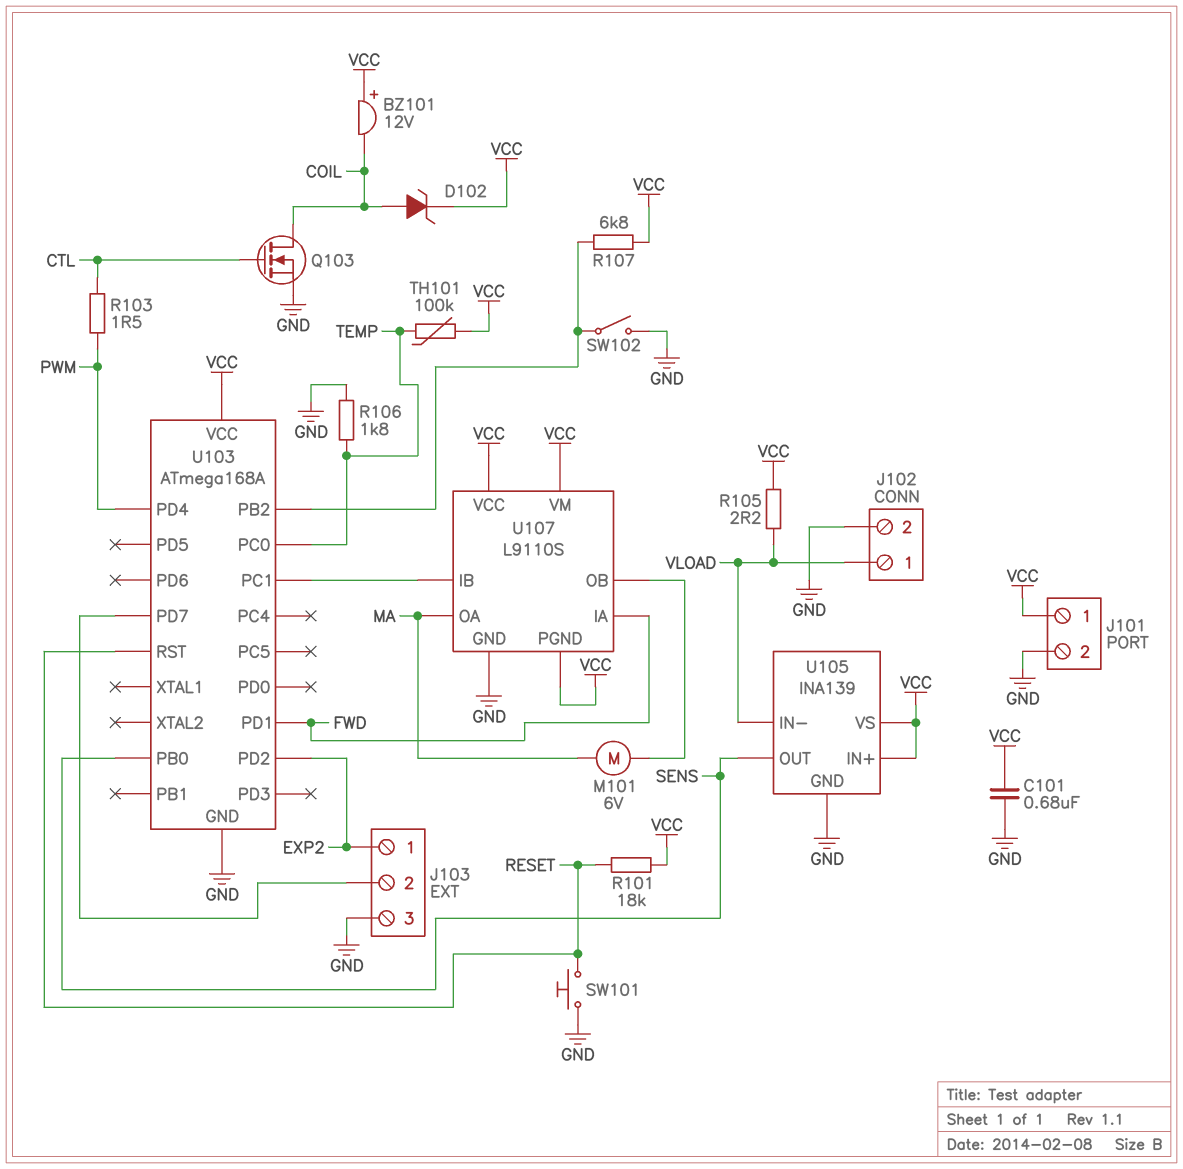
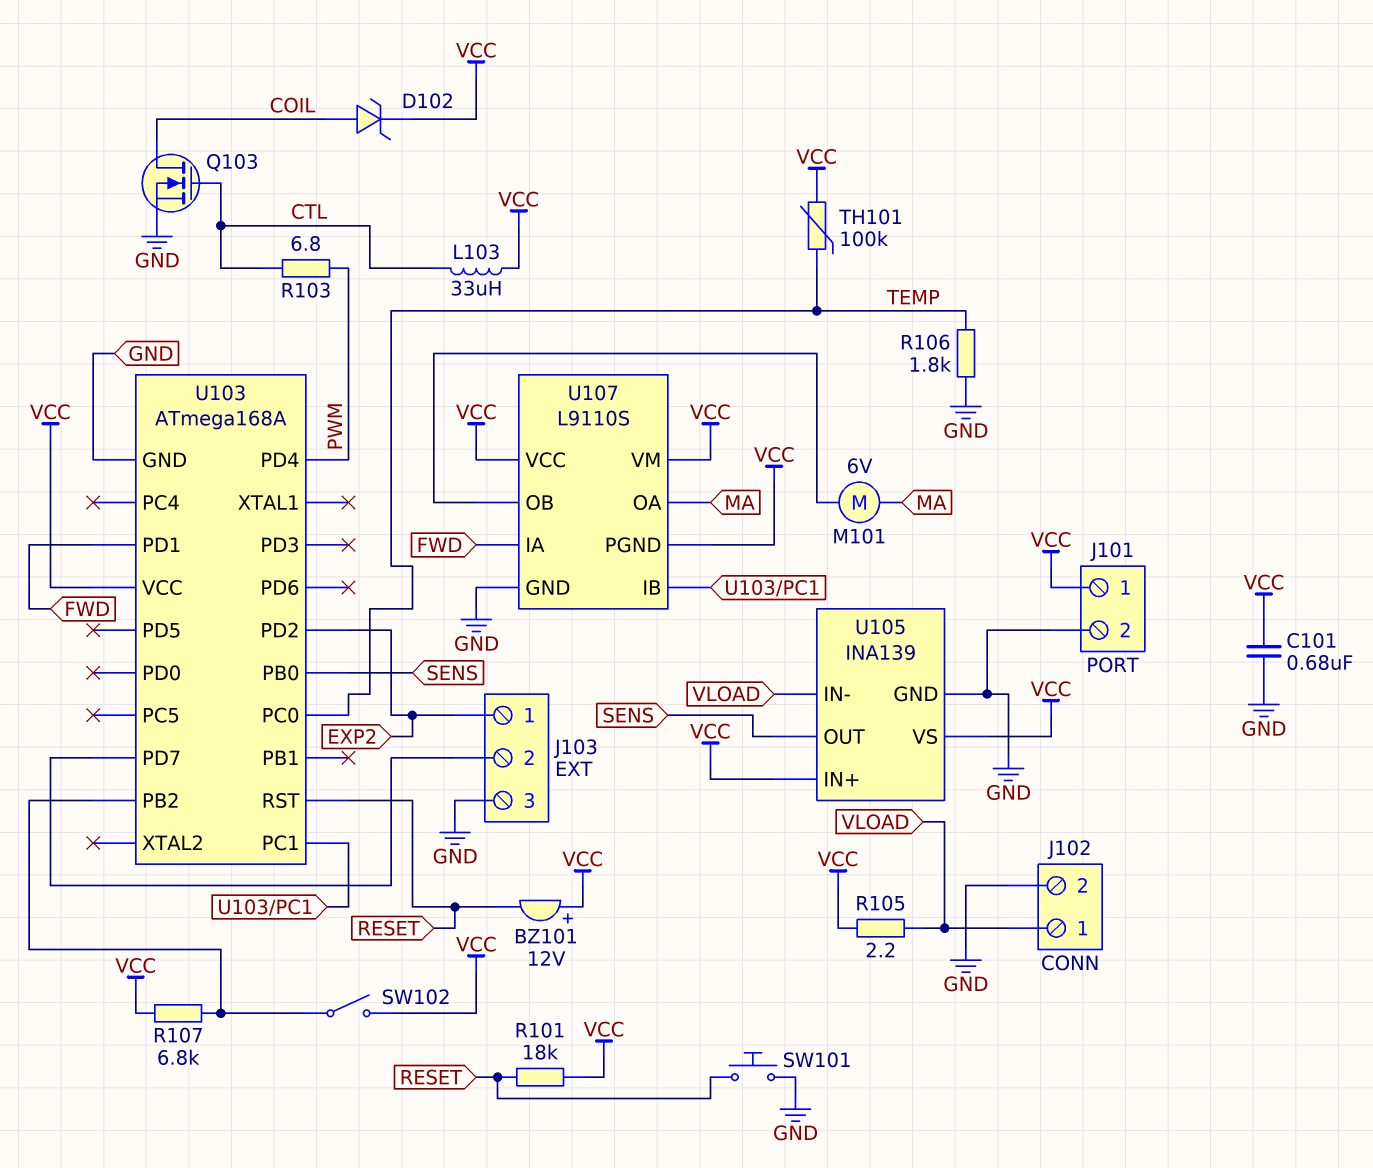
BZ101: buzzer 12V (plus VCC, minus COIL) -> buzzer 12V (plus VCC, minus RESET)
L103: none -> 33uH (CTL, VCC)
R103: 1.5 (CTL, PWM) -> 6.8 (CTL, PWM)
SW102: switch (GND, U103/PB2) -> switch (U103/PB2, VCC)

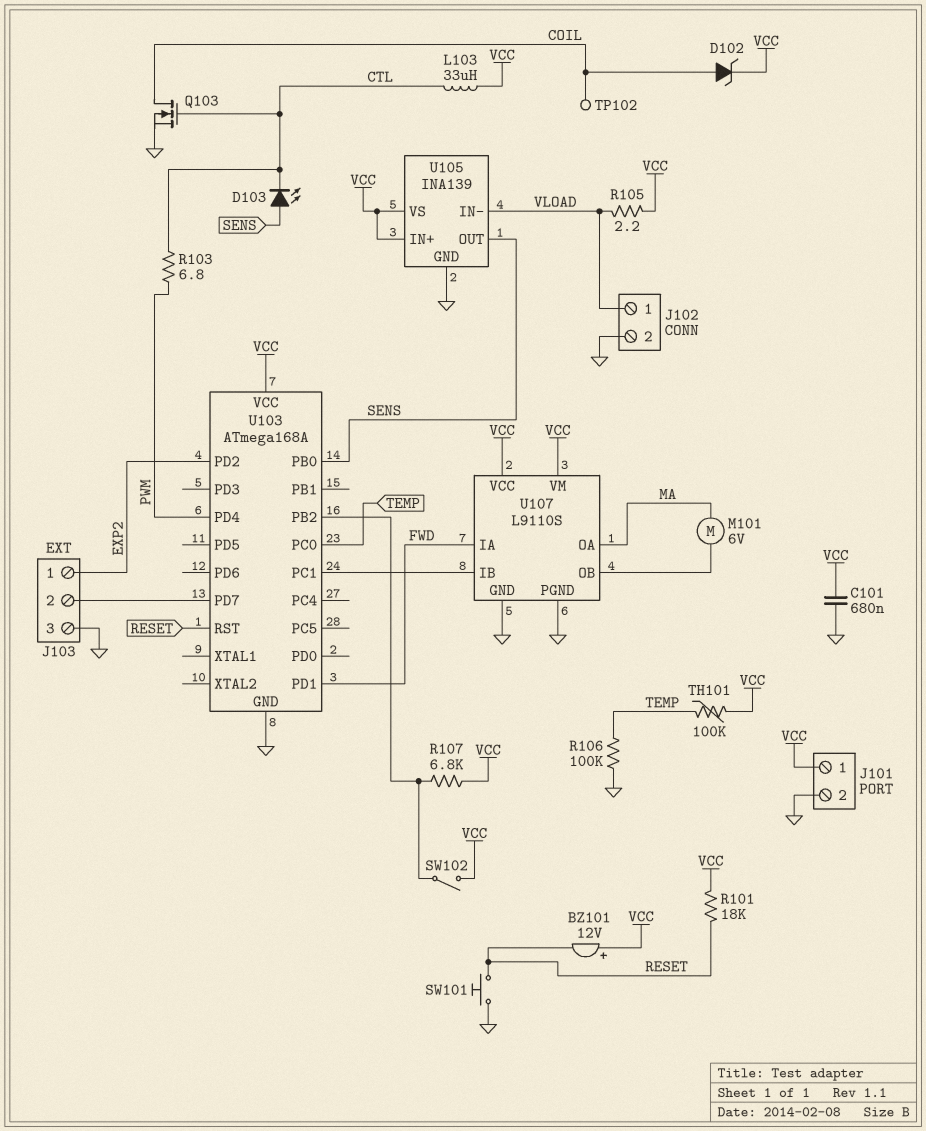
D103: none -> LED (A SENS, K CTL)
R106: 1.8k (GND, TEMP) -> 100k (GND, TEMP)
TP102: none -> test point (COIL)
U107 pin PGND: VCC -> GND

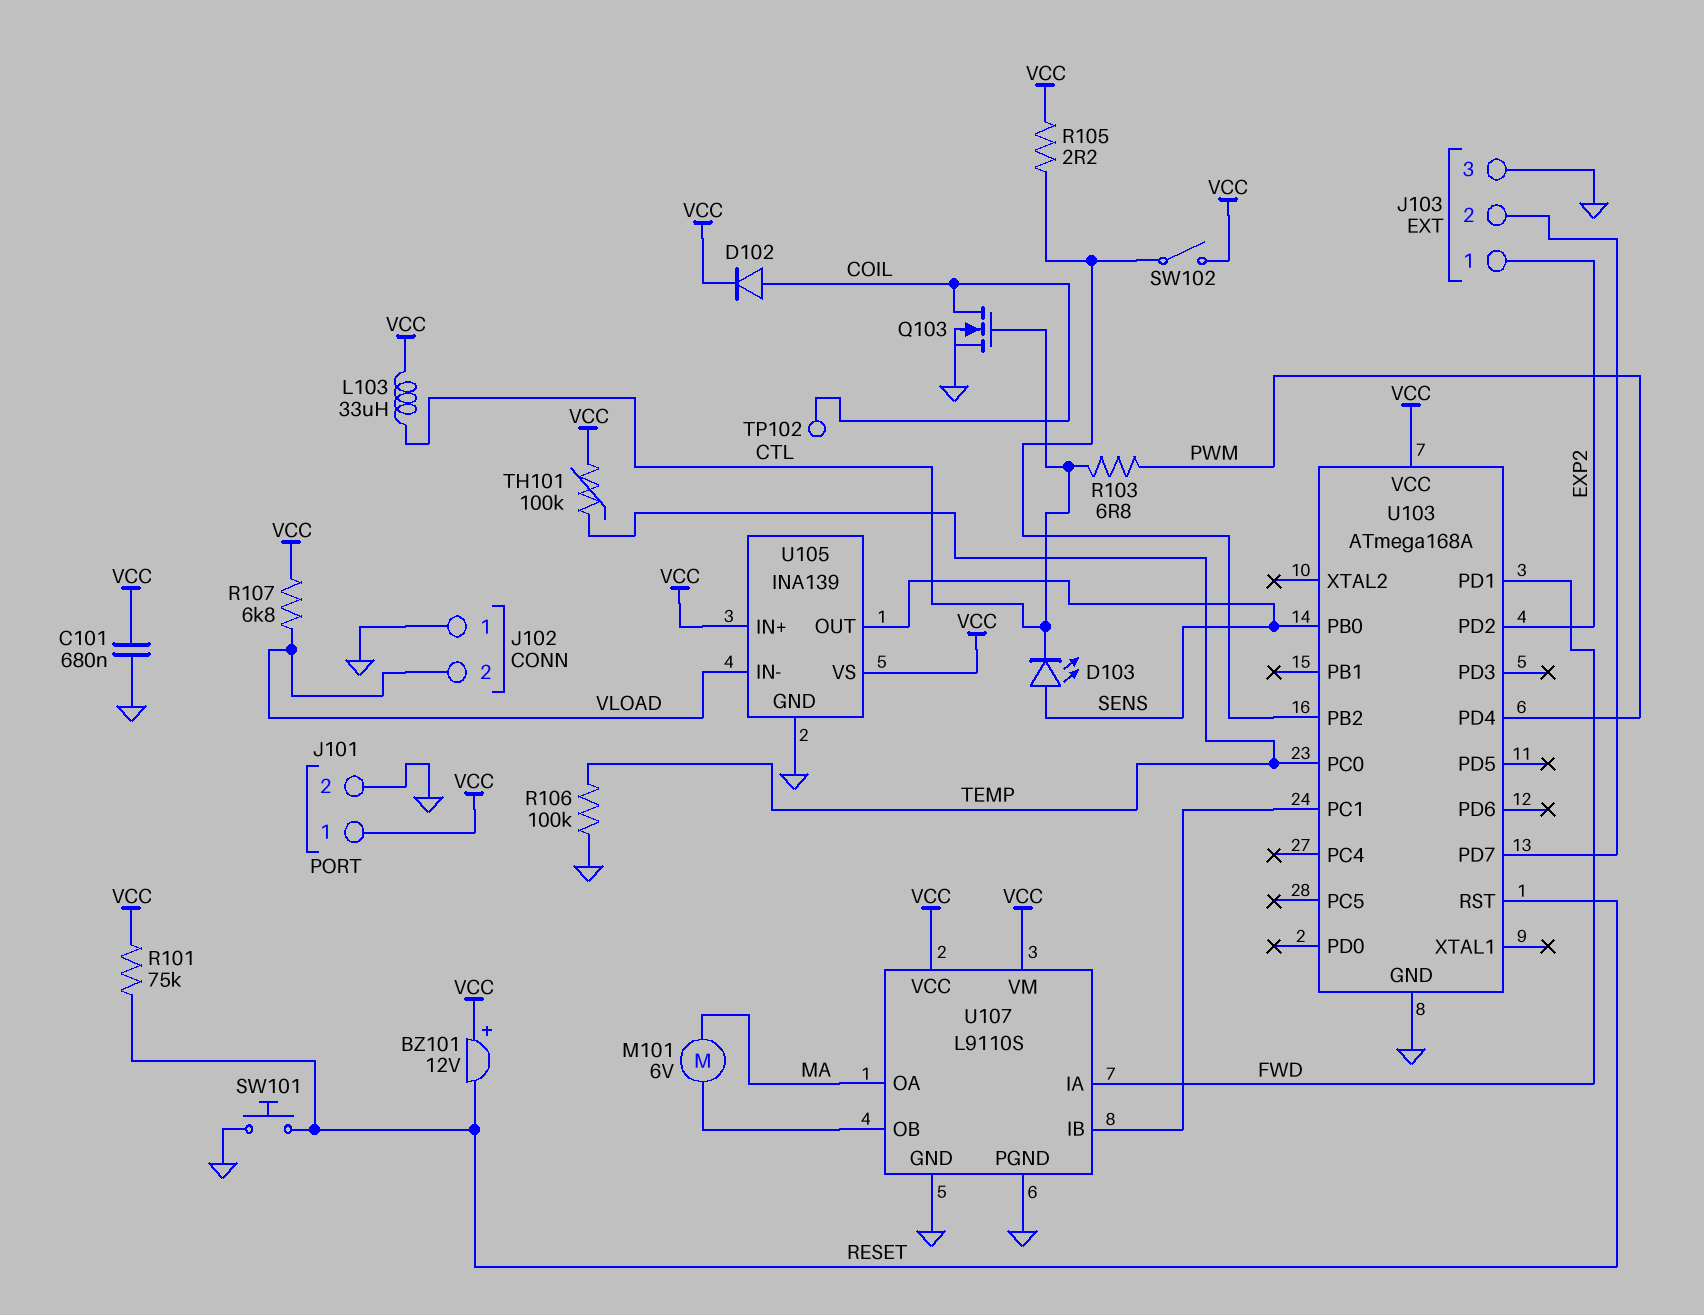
D102: zener (A COIL, K VCC) -> diode (A COIL, K VCC)
J102 pin 1: VLOAD -> GND
J102 pin 2: GND -> VLOAD
R101: 18k (RESET, VCC) -> 75k (RESET, VCC)
R105: 2.2 (VCC, VLOAD) -> 2.2 (U103/PB2, VCC)
R107: 6.8k (U103/PB2, VCC) -> 6.8k (VCC, VLOAD)

